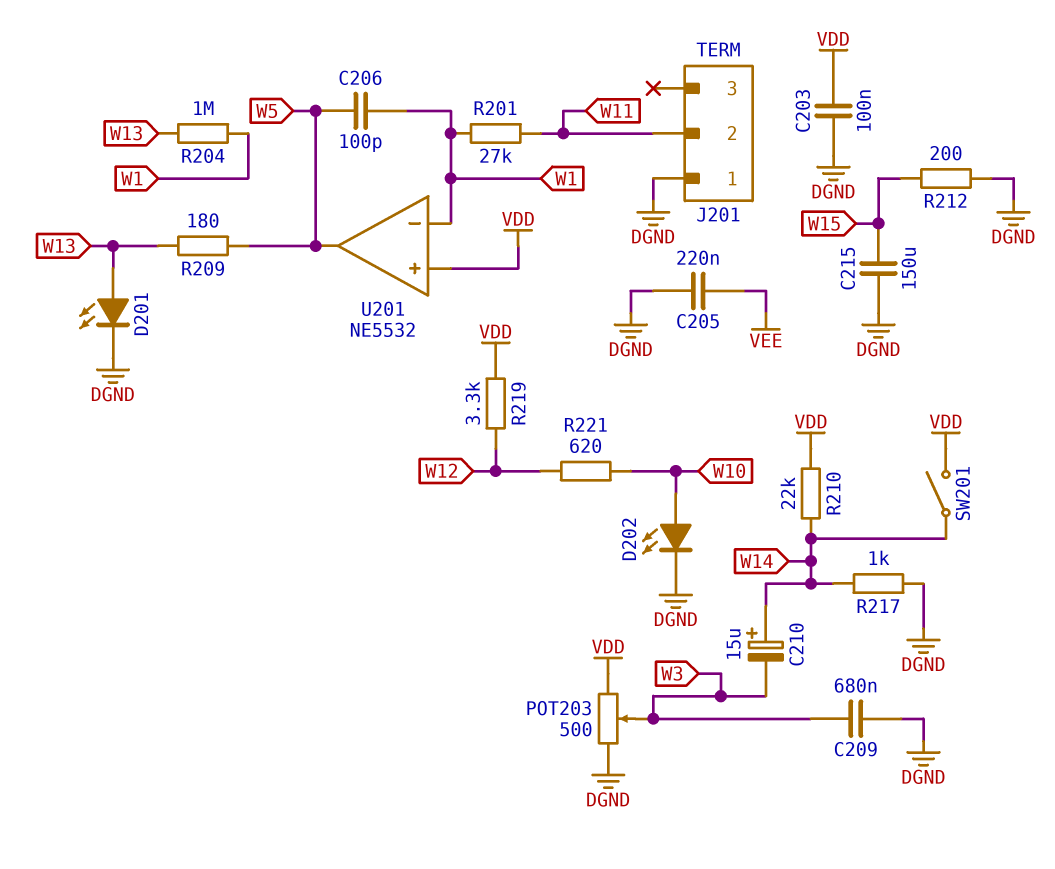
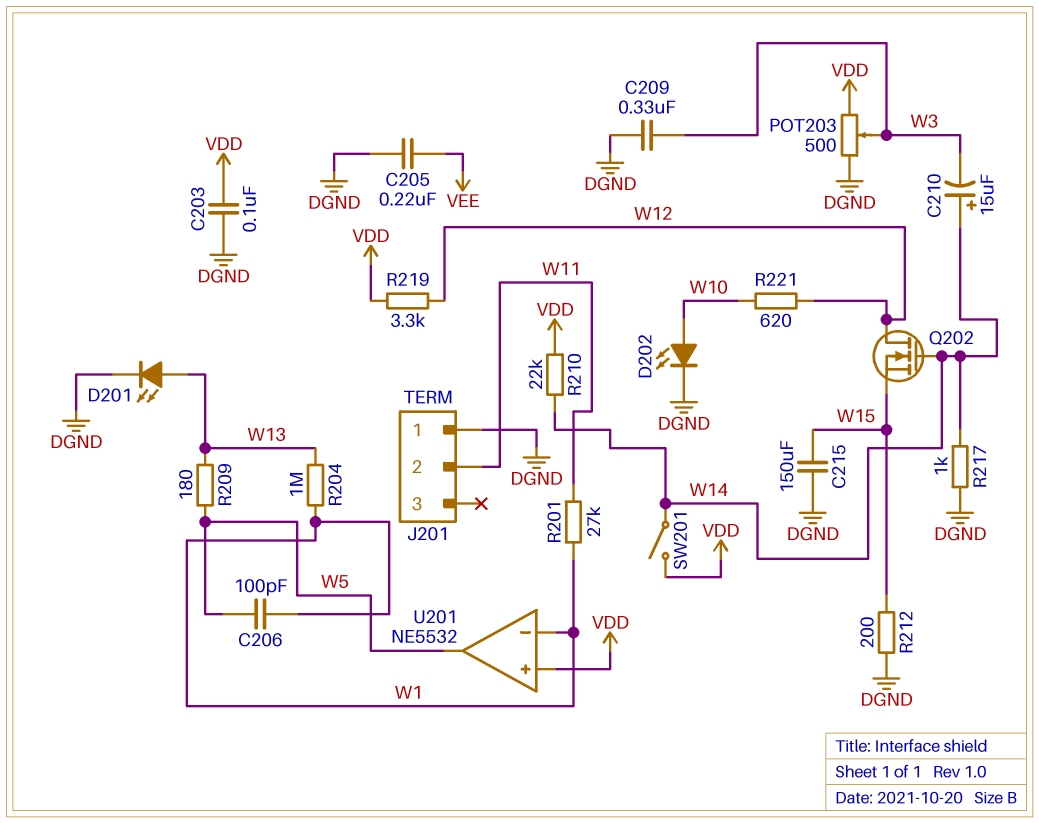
C209: 680nF (DGND, W3) -> 330nF (DGND, W3)
Q202: none -> NMOS (G W14, D W12, S W15)

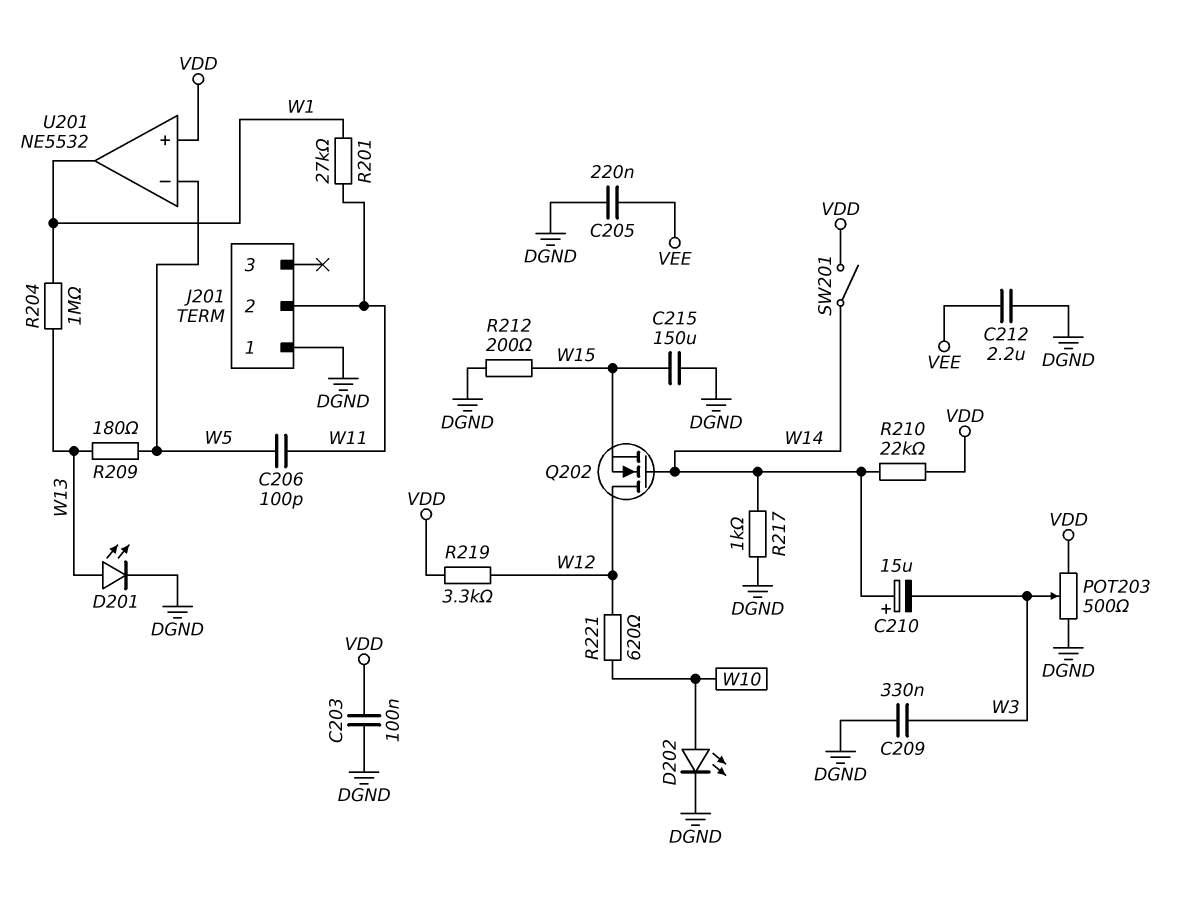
C206: 100pF (W1, W5) -> 100pF (W5, W11)
C212: none -> 2.2uF (DGND, VEE)
U201 pin in-: W1 -> W5
U201 pin out: W5 -> W1

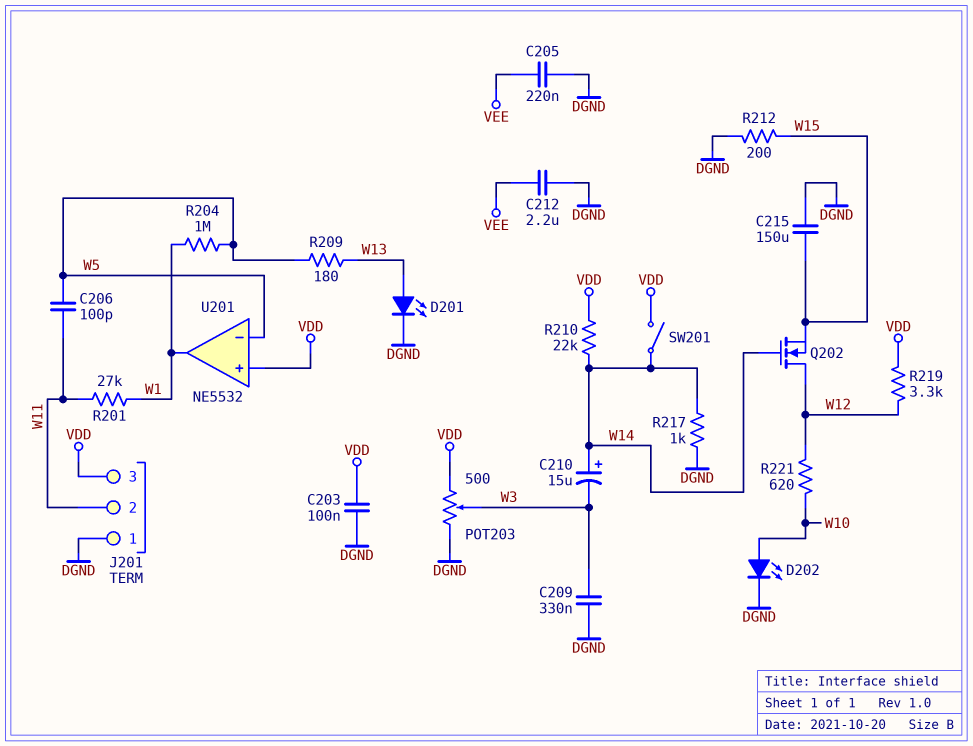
J201 pin 3: none -> VDD
R204: 1M (W1, W13) -> 1M (W1, W5)

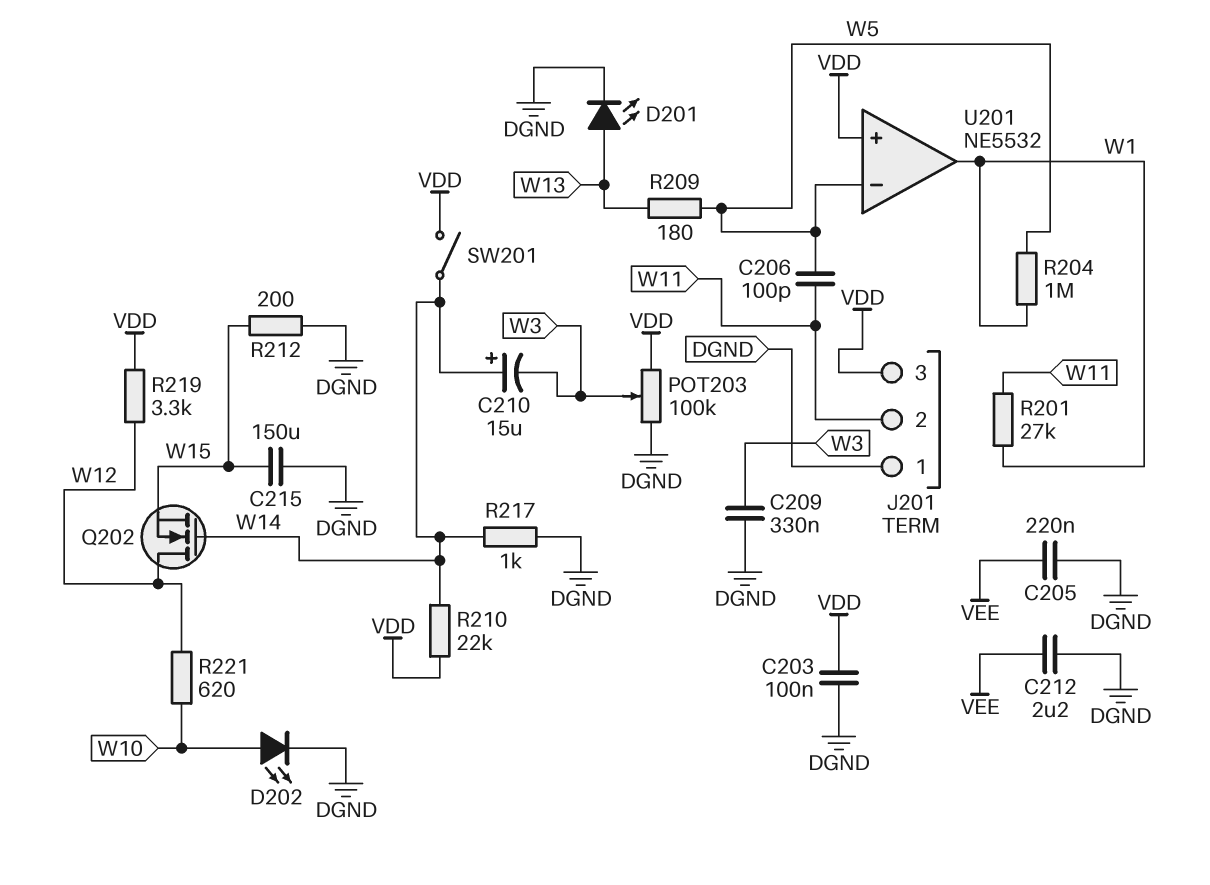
POT203: 500 (DGND, VDD, wiper W3) -> 100k (DGND, VDD, wiper W3)

